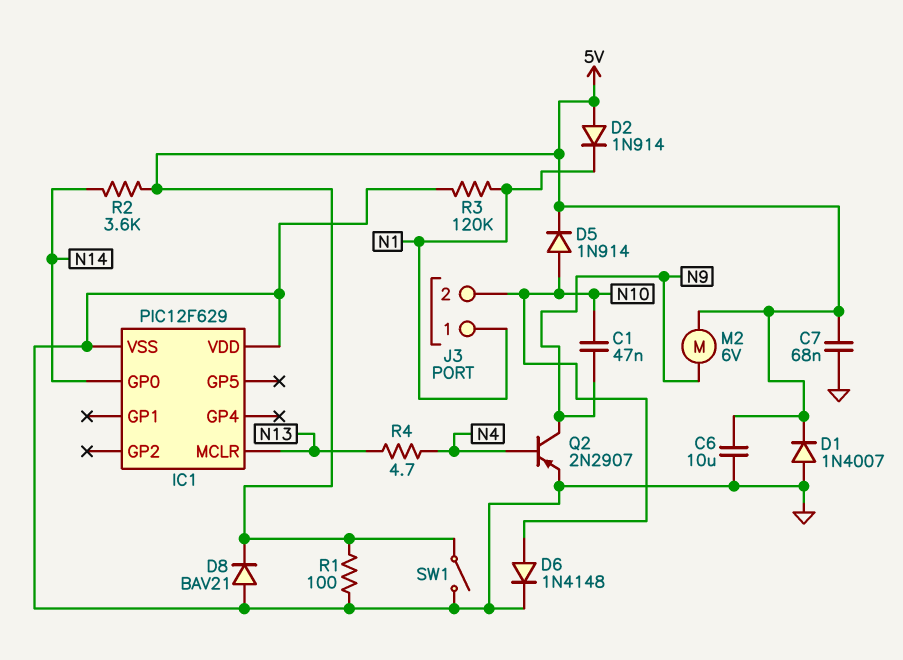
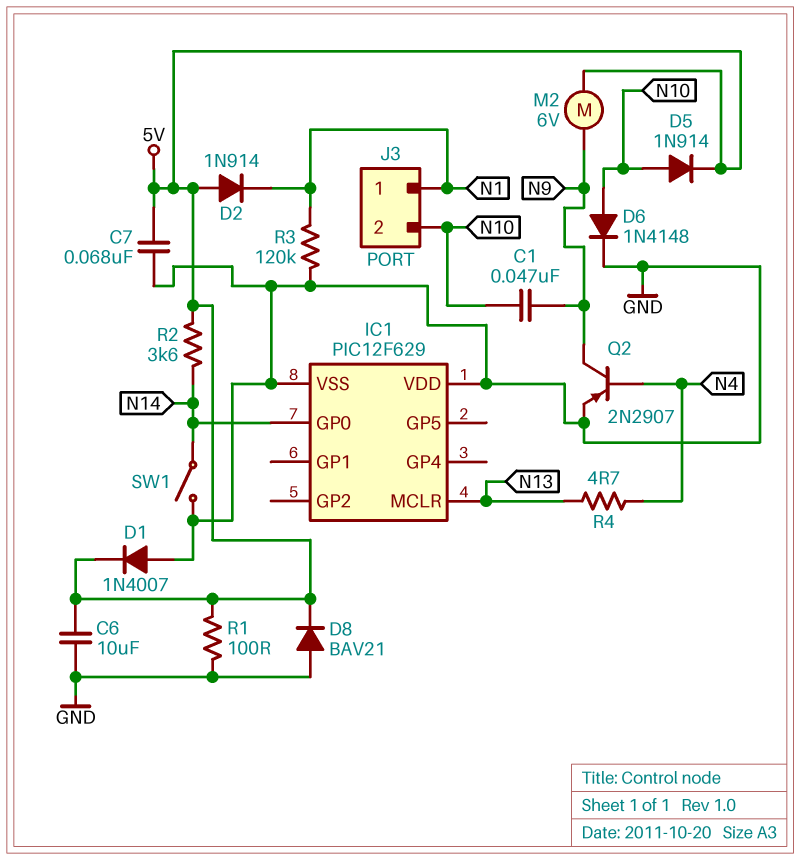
SW1: switch (5V, GND) -> switch (GND, N14)

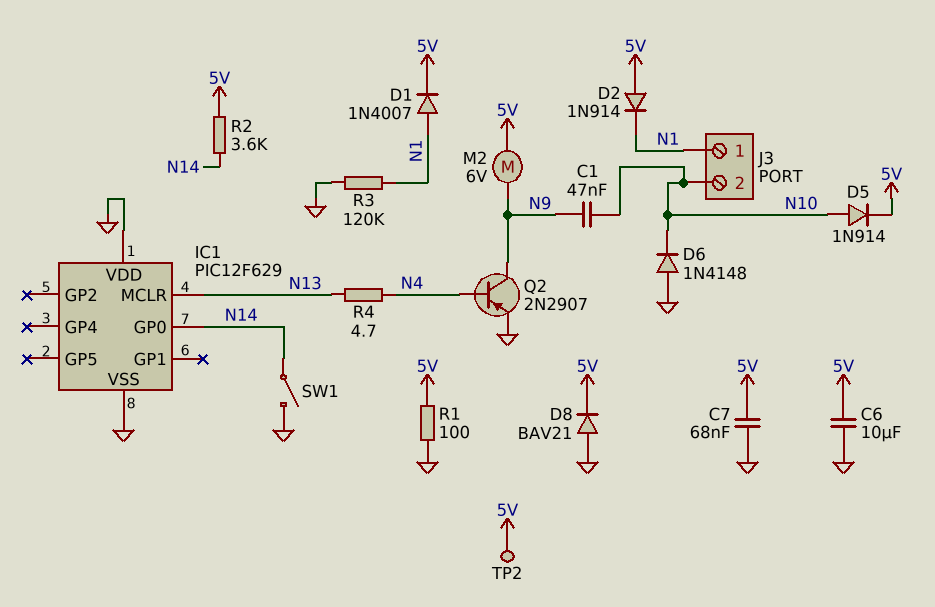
D1: diode 1N4007 (A GND, K 5V) -> diode 1N4007 (A N1, K 5V)
D6: diode 1N4148 (A N10, K GND) -> diode 1N4148 (A GND, K N10)
TP2: none -> test point (5V)

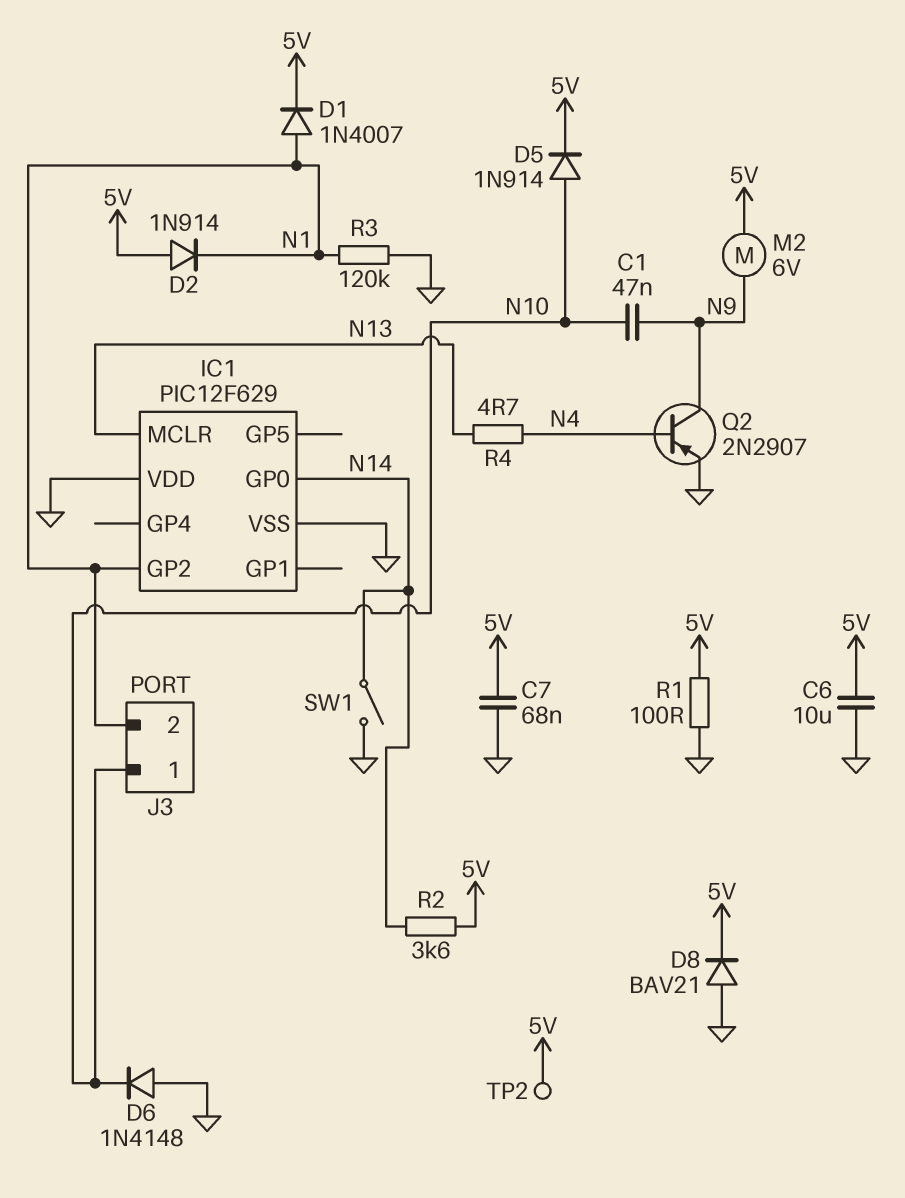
IC1 pin GP2: none -> N1
J3 pin 1: N1 -> N10
J3 pin 2: N10 -> N1

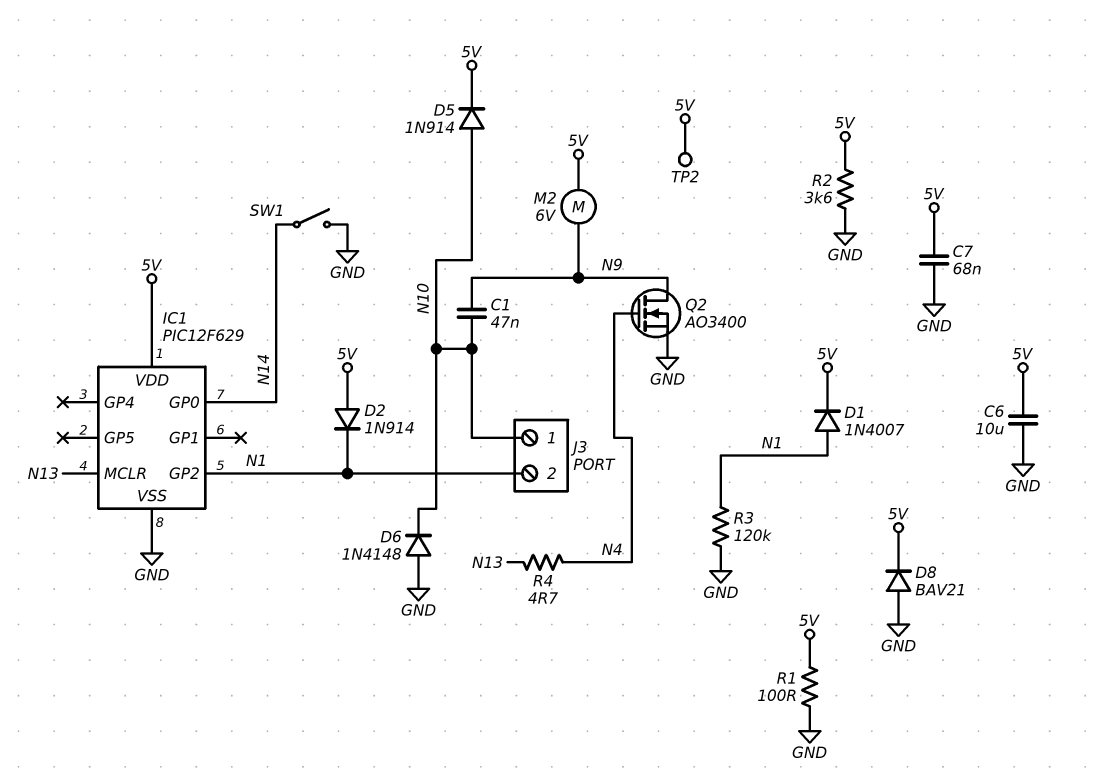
IC1 pin VDD: GND -> 5V
Q2: PNP 2N2907 (B N4, C N9, E GND) -> NMOS AO3400 (G N4, D N9, S GND)
R2: 3.6k (5V, N14) -> 3.6k (5V, GND)

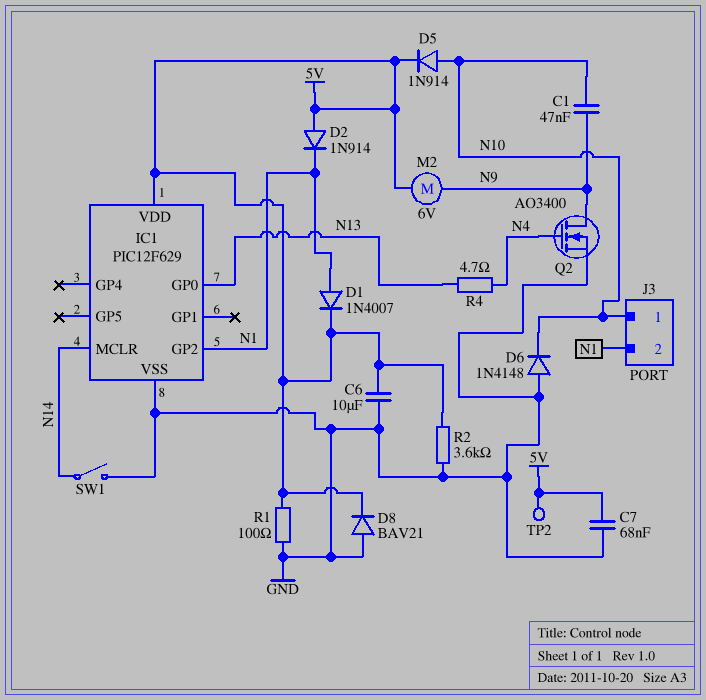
IC1 pin GP0: N14 -> N13
IC1 pin MCLR: N13 -> N14
R3: 120k (GND, N1) -> none

